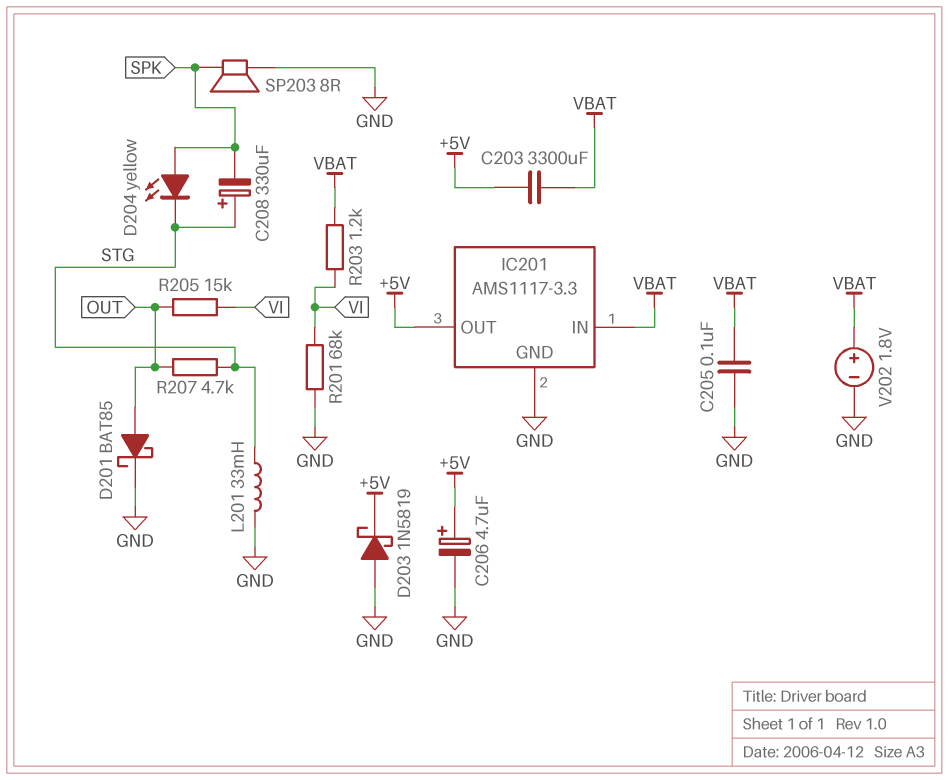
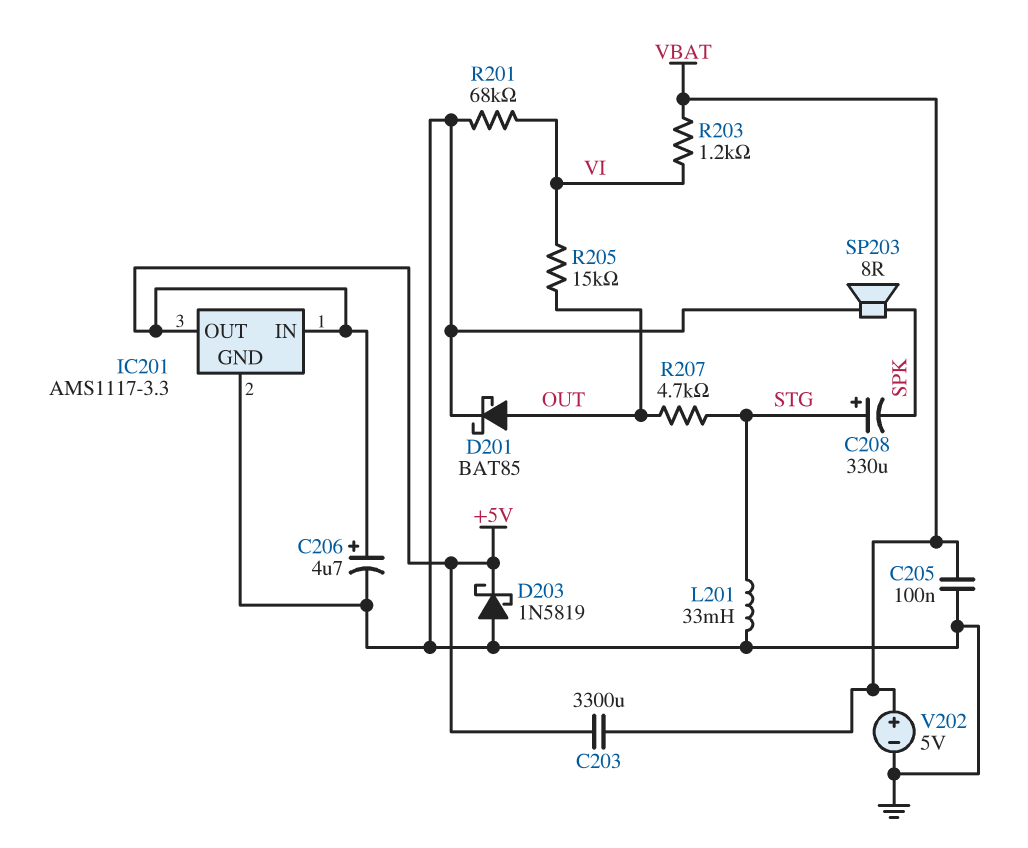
D204: LED yellow (A SPK, K STG) -> none
IC201 pin IN: VBAT -> +5V
V202: 1.8V (plus VBAT, minus GND) -> 5V (plus VBAT, minus GND)

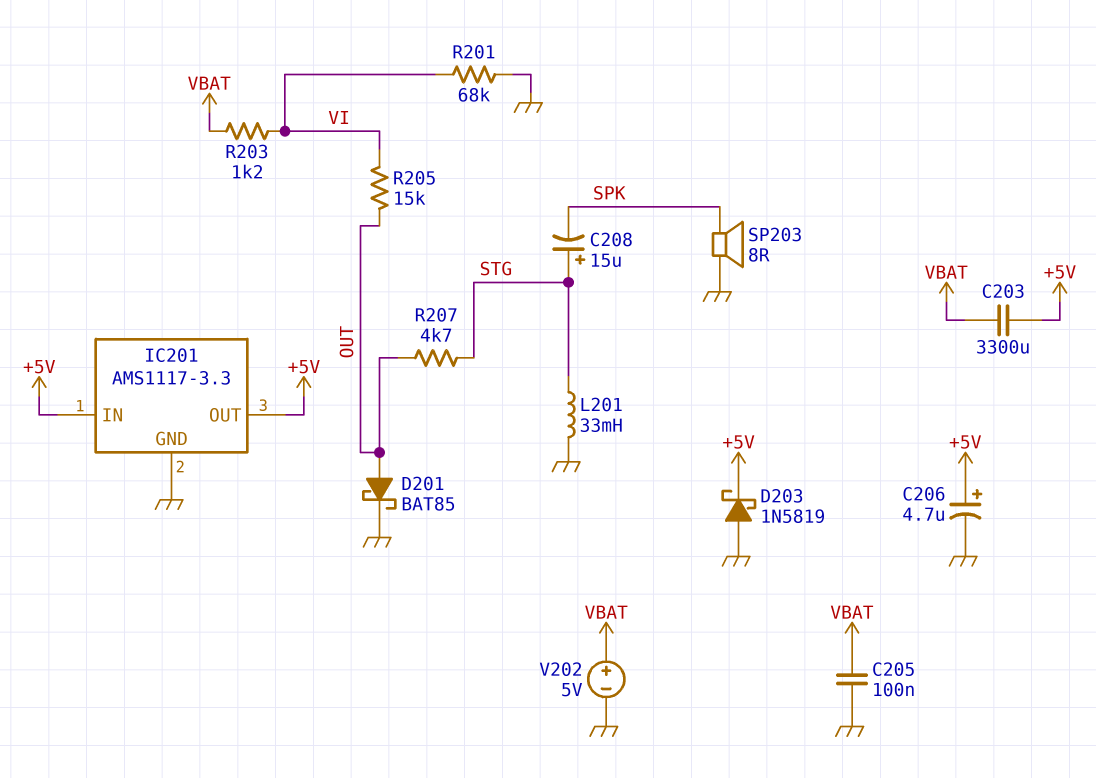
C208: 330uF (plus STG, minus SPK) -> 15uF (plus STG, minus SPK)

